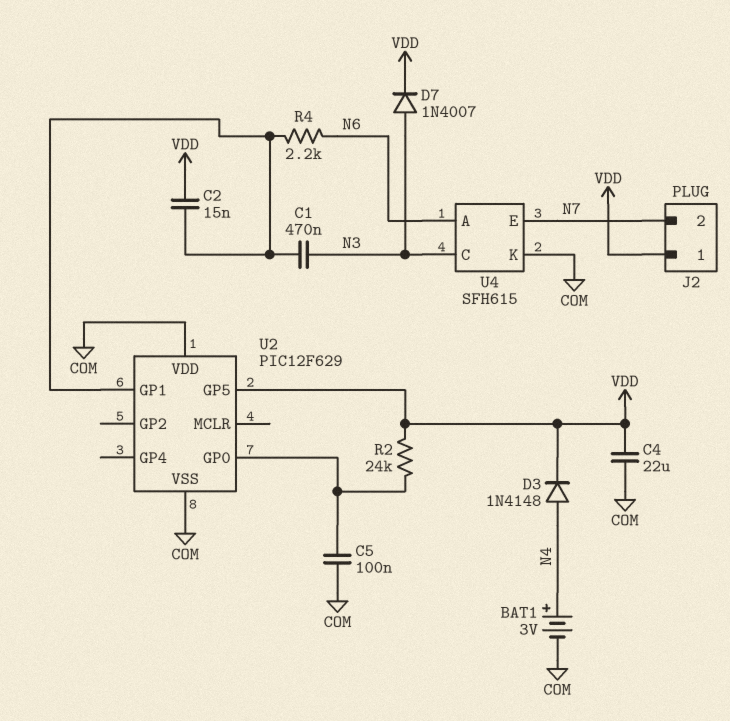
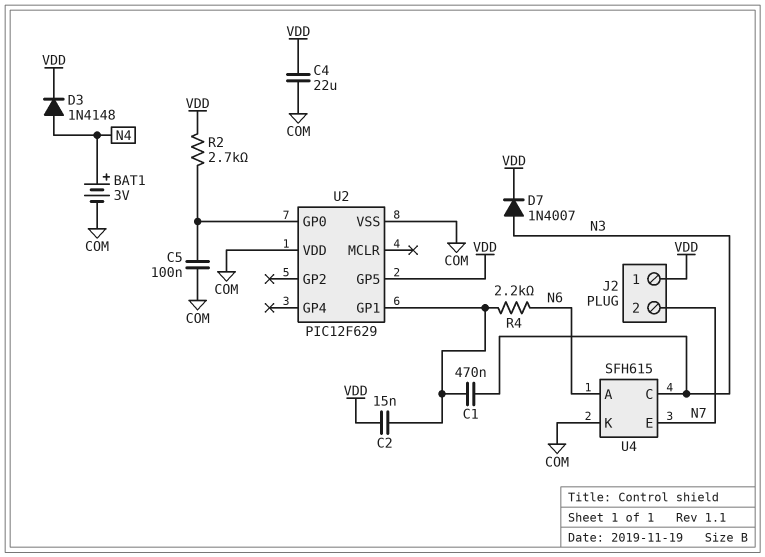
R2: 24k (U2/GP0, VDD) -> 2.7k (U2/GP0, VDD)

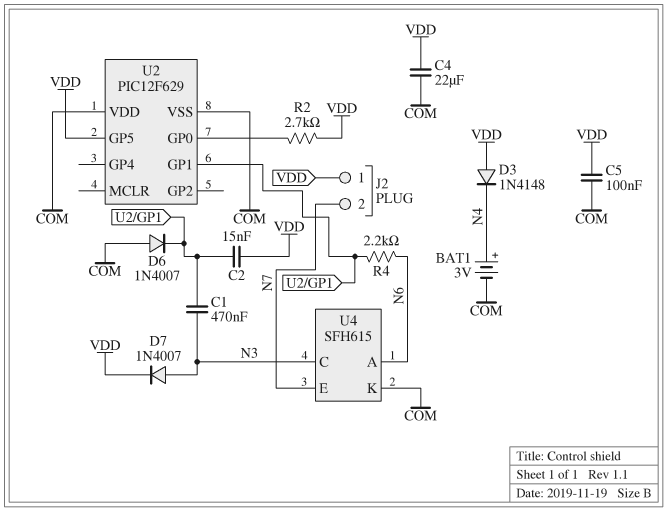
C5: 100nF (COM, U2/GP0) -> 100nF (COM, VDD)
D3: diode 1N4148 (A N4, K VDD) -> diode 1N4148 (A VDD, K N4)
D6: none -> diode 1N4007 (A COM, K U2/GP1)

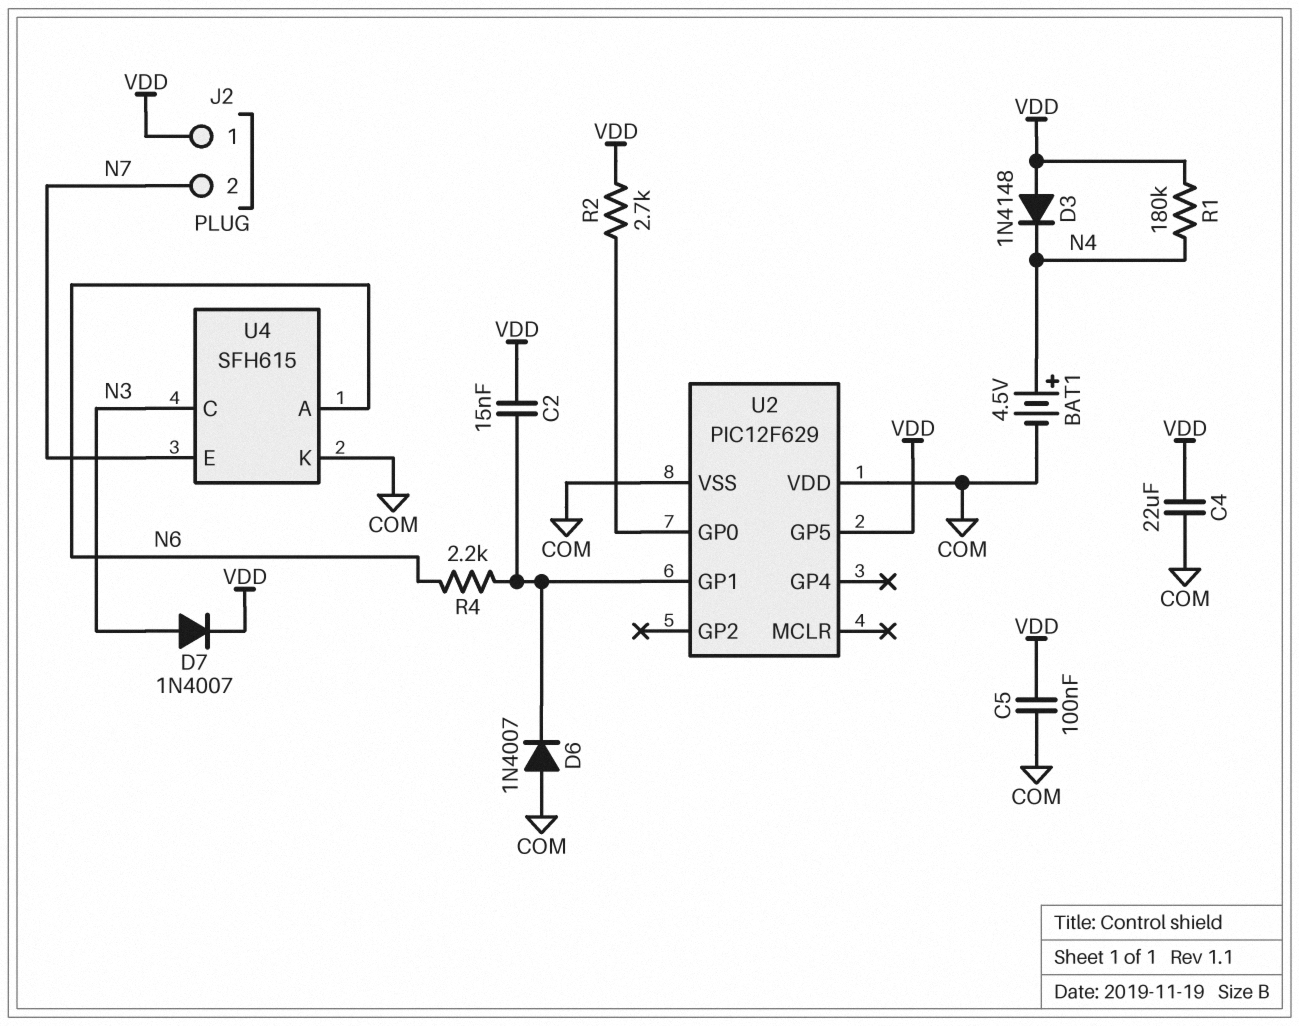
BAT1: 3V (plus N4, minus COM) -> 4.5V (plus N4, minus COM)
C1: 470nF (N3, U2/GP1) -> none
R1: none -> 180k (N4, VDD)

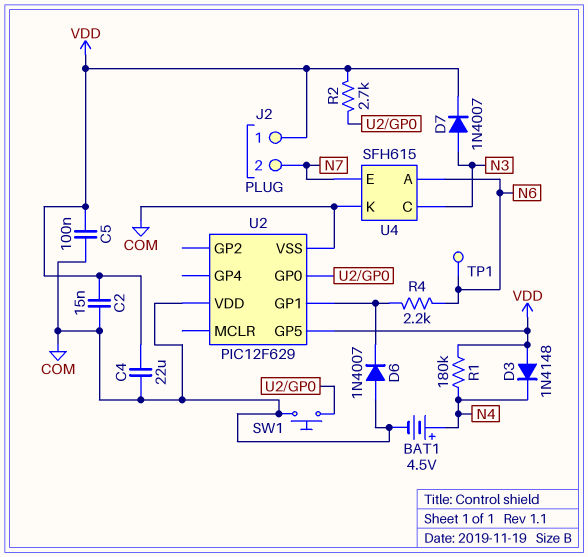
C2: 15nF (U2/GP1, VDD) -> 15nF (COM, VDD)
SW1: none -> button (COM, U2/GP0)
TP1: none -> test point (N6)

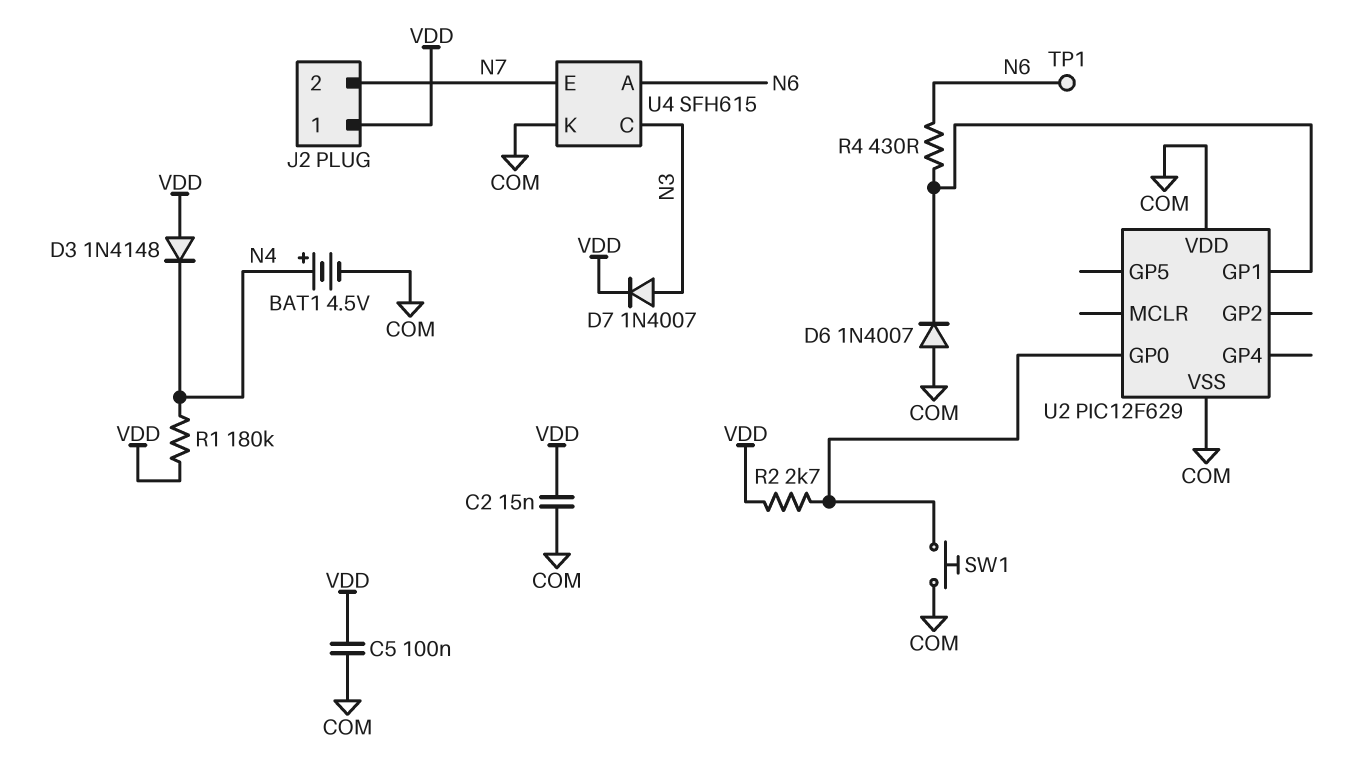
C4: 22uF (COM, VDD) -> none
R4: 2.2k (N6, U2/GP1) -> 430 (N6, U2/GP1)
U2 pin GP5: VDD -> none

